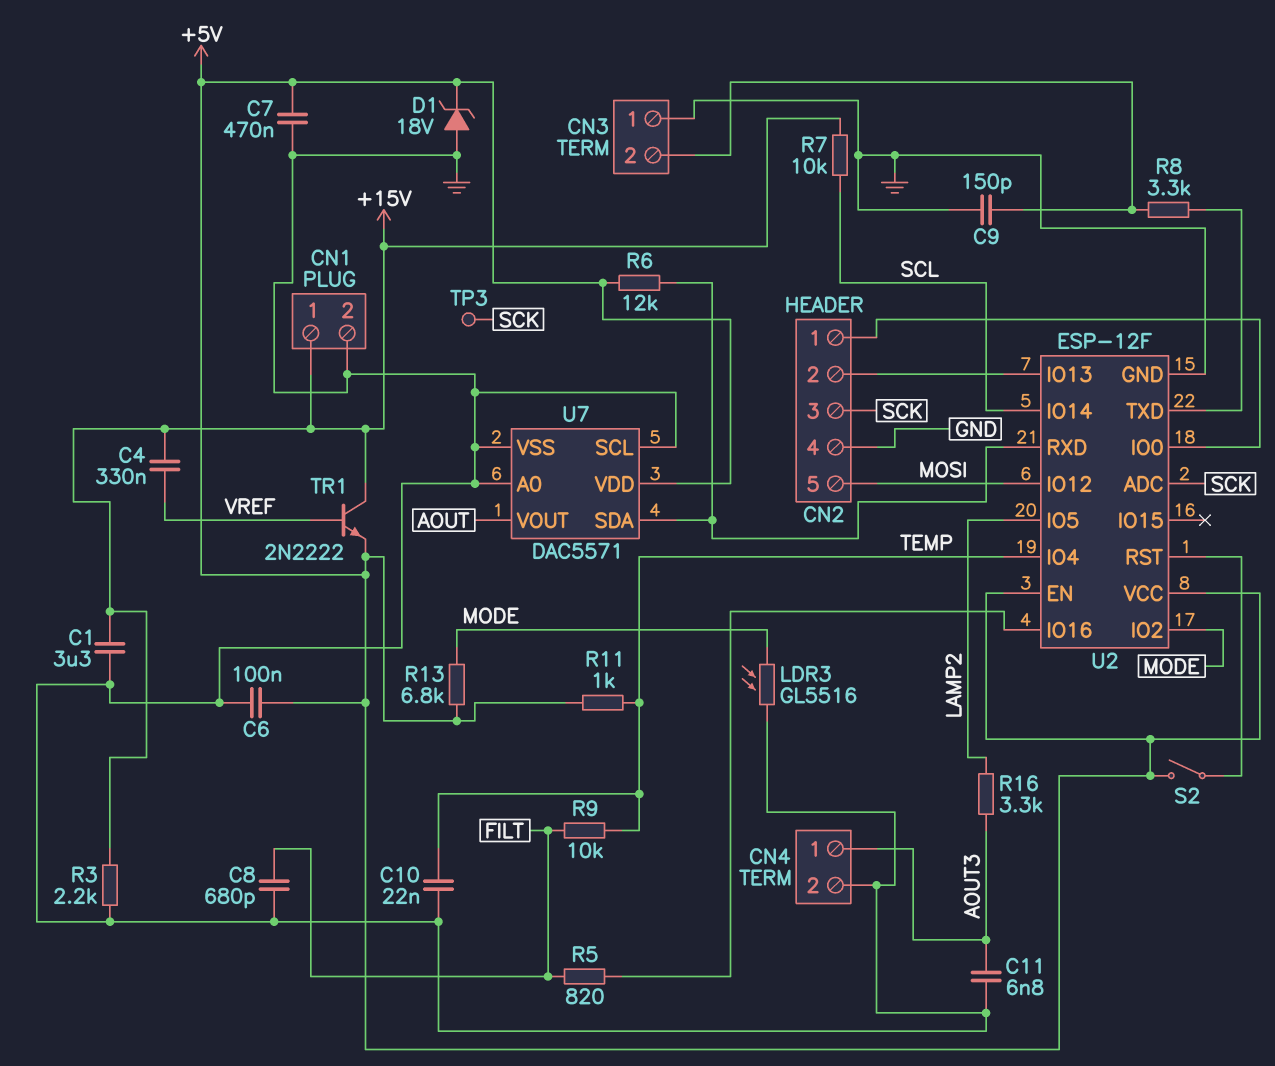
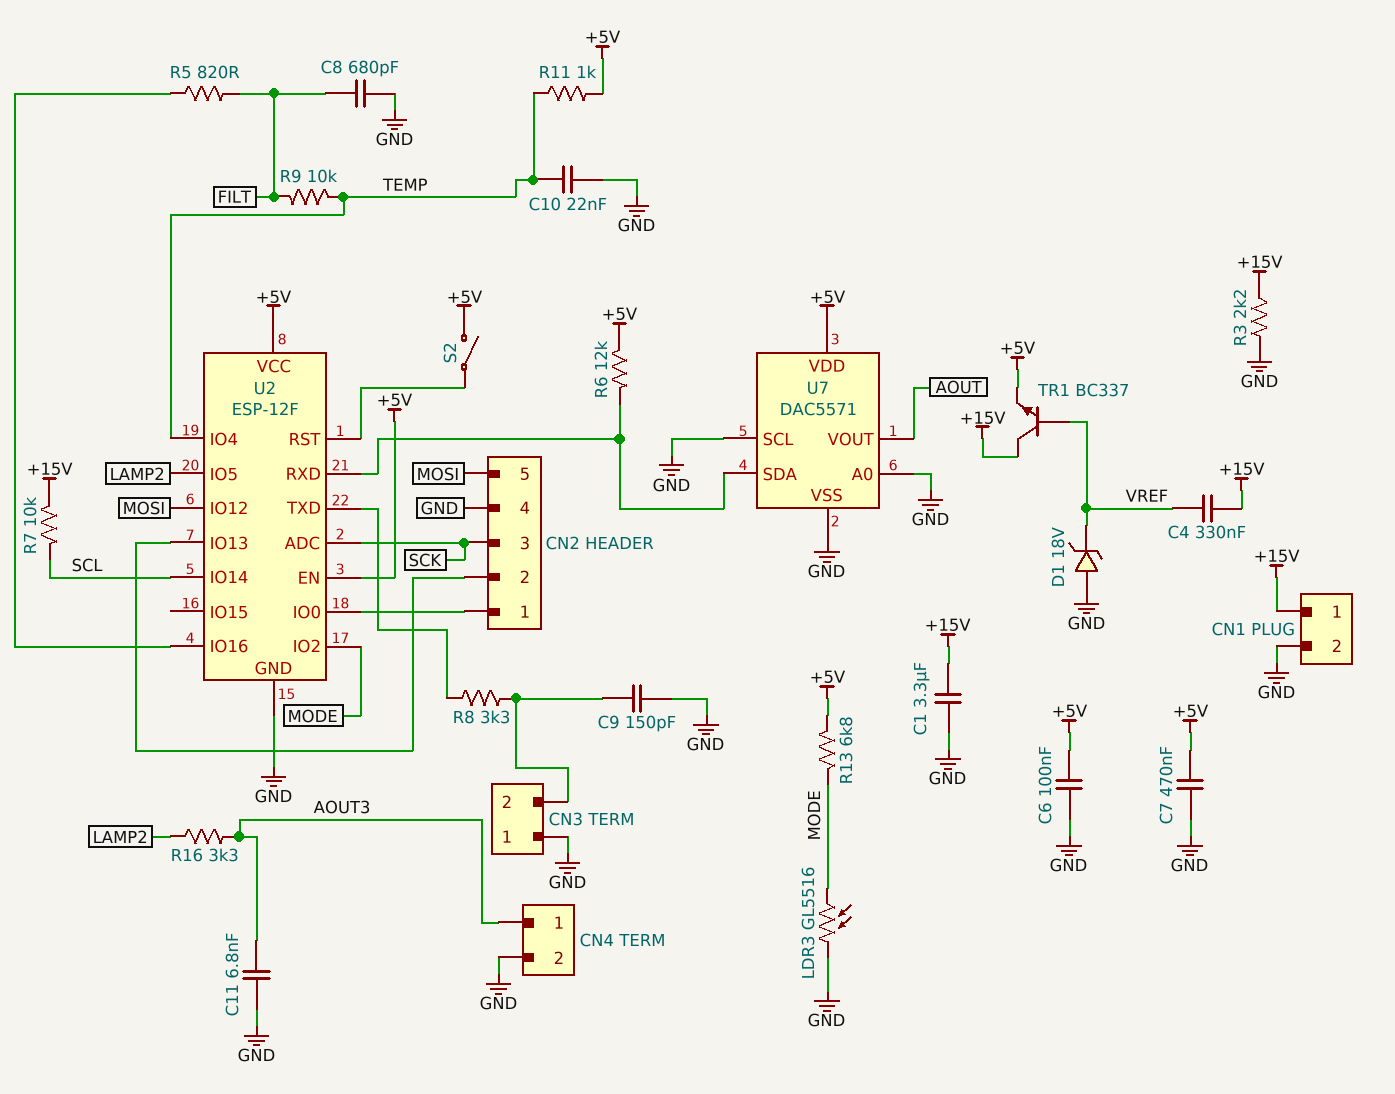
D1: zener 18V (A GND, K +5V) -> zener 18V (A GND, K VREF)
TP3: test point (SCK) -> none
TR1: NPN 2N2222 (B VREF, C +15V, E +5V) -> NPN BC337 (B VREF, C +15V, E +5V)

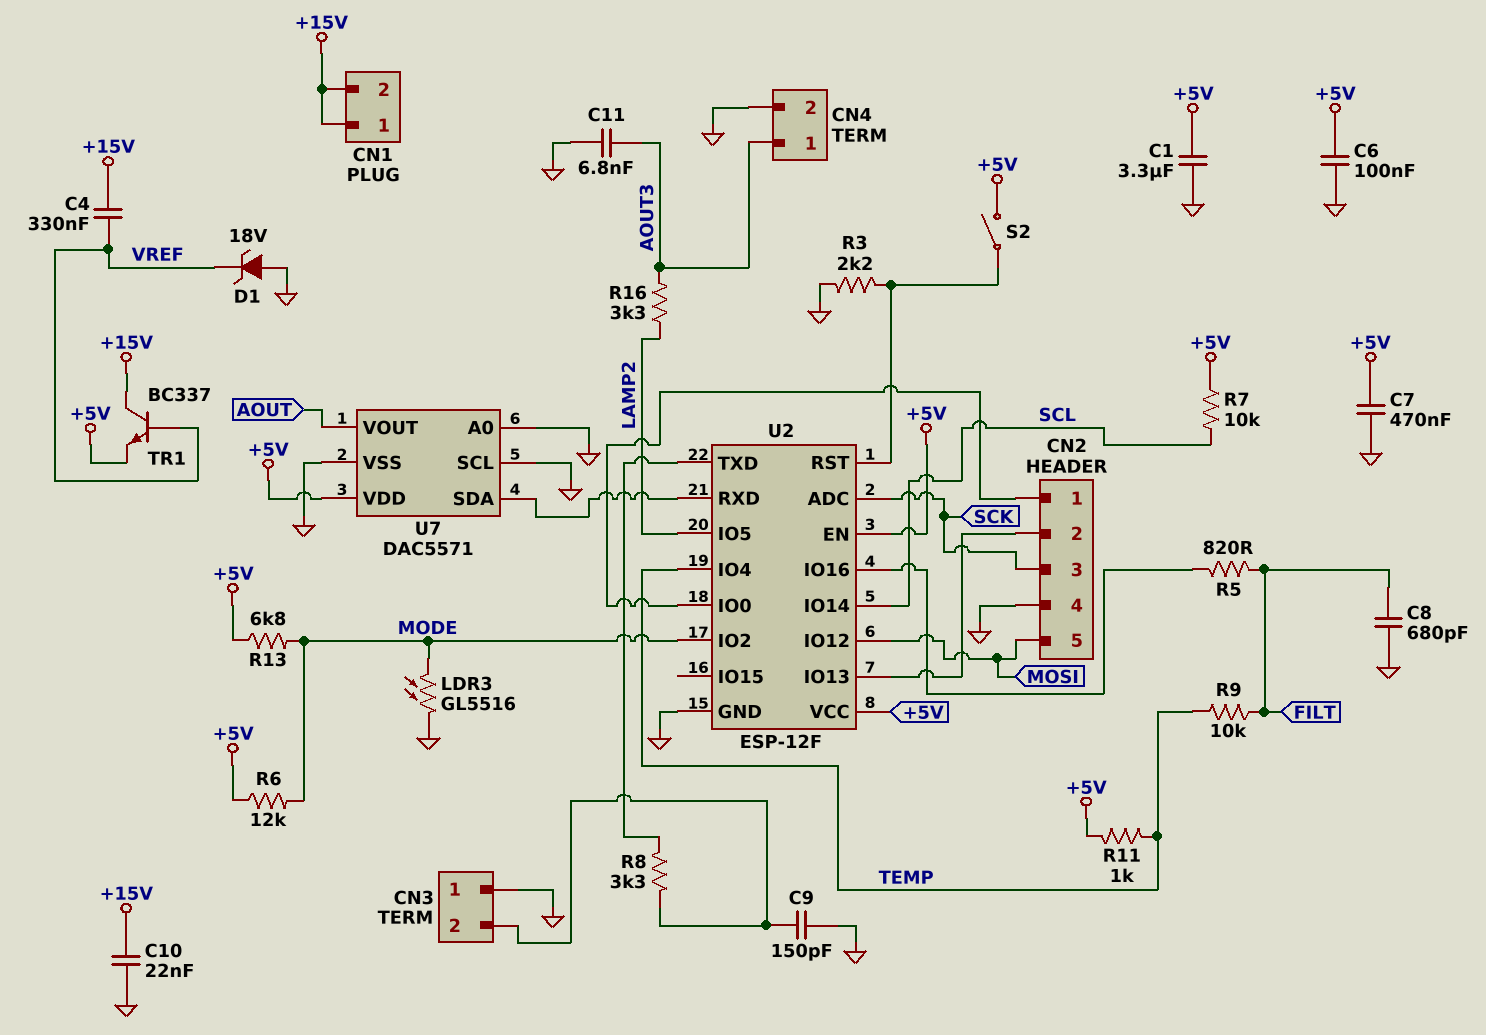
C1: 3.3uF (+15V, GND) -> 3.3uF (+5V, GND)
C10: 22nF (GND, TEMP) -> 22nF (+15V, GND)
CN1 pin 2: GND -> +15V
R3: 2.2k (+15V, GND) -> 2.2k (GND, U2/RST)
R6: 12k (+5V, U2/RXD) -> 12k (+5V, MODE)
R7: 10k (+15V, SCL) -> 10k (+5V, SCL)

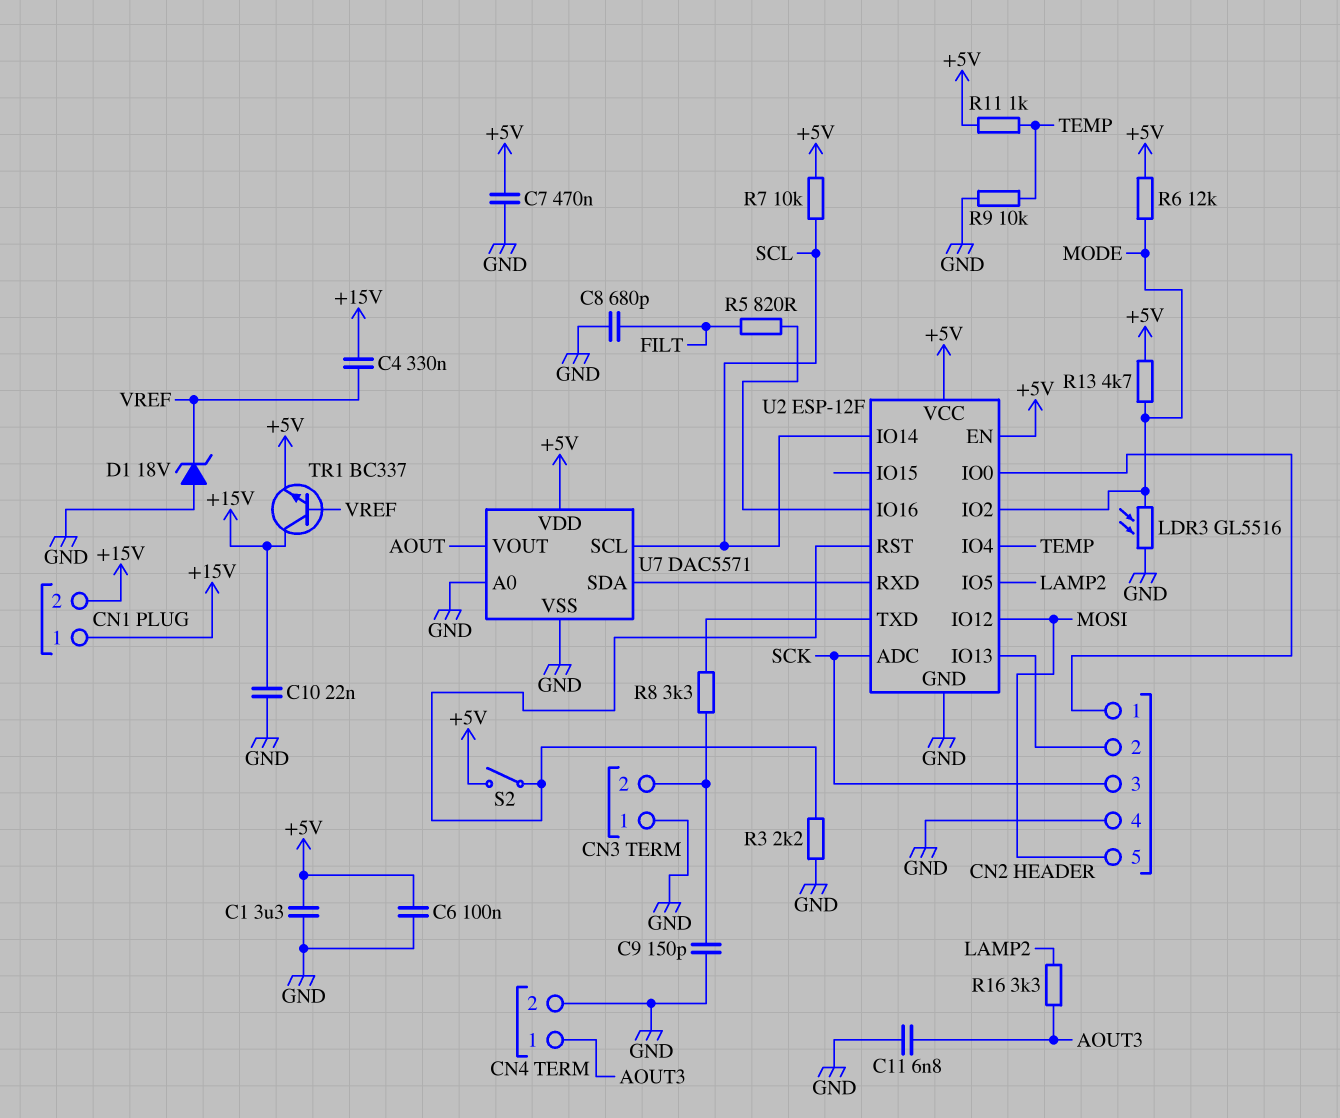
R9: 10k (FILT, TEMP) -> 10k (GND, TEMP)
R13: 6.8k (+5V, MODE) -> 4.7k (+5V, MODE)
U7 pin SCL: GND -> SCL

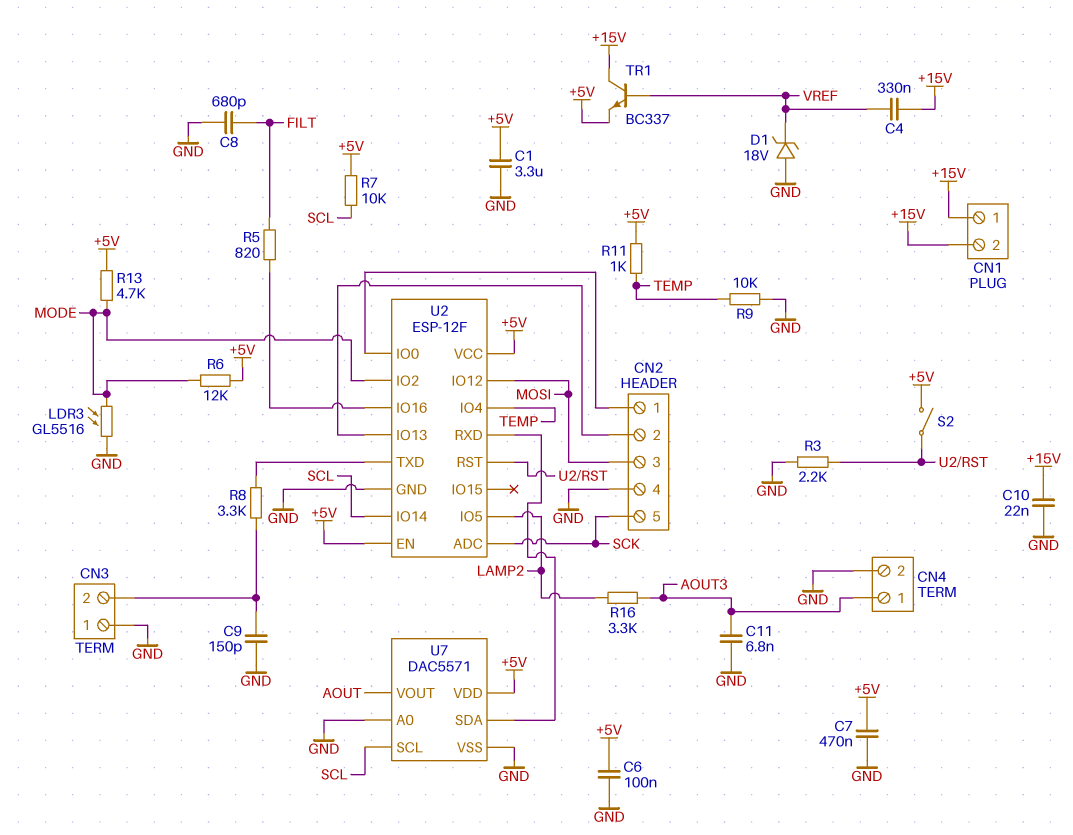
CN2 pin 3: SCK -> MOSI
CN2 pin 5: MOSI -> SCK

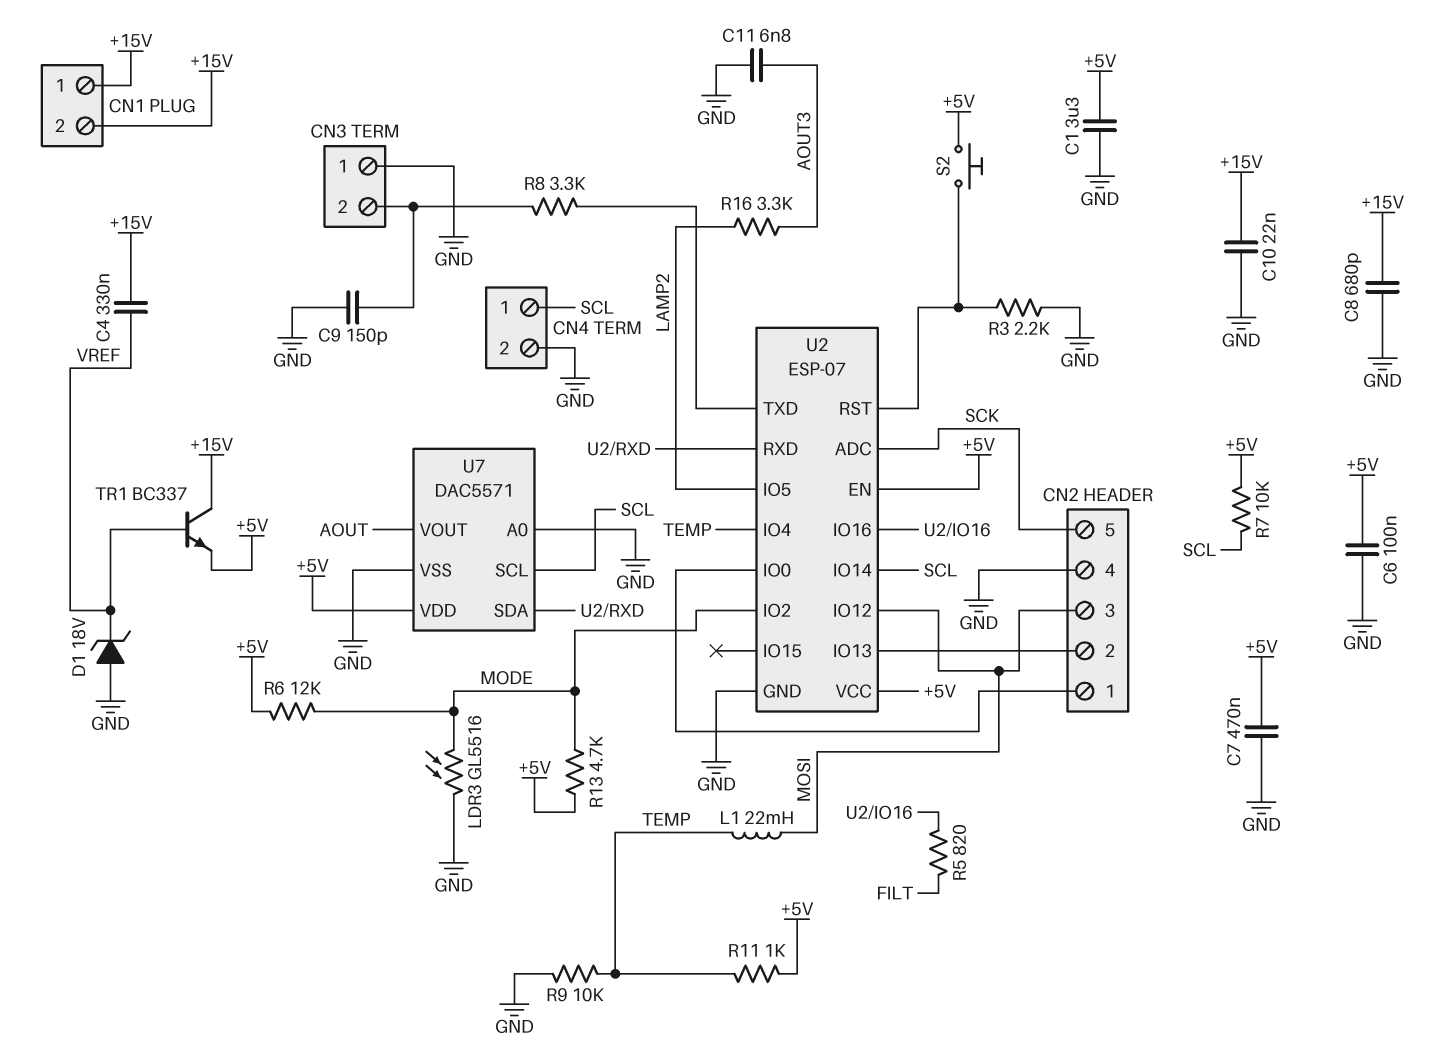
C8: 680pF (FILT, GND) -> 680pF (+15V, GND)
CN4 pin 1: AOUT3 -> SCL
L1: none -> 22mH (MOSI, TEMP)
S2: switch (+5V, U2/RST) -> button (+5V, U2/RST)
U2: ESP-12F -> ESP-07

